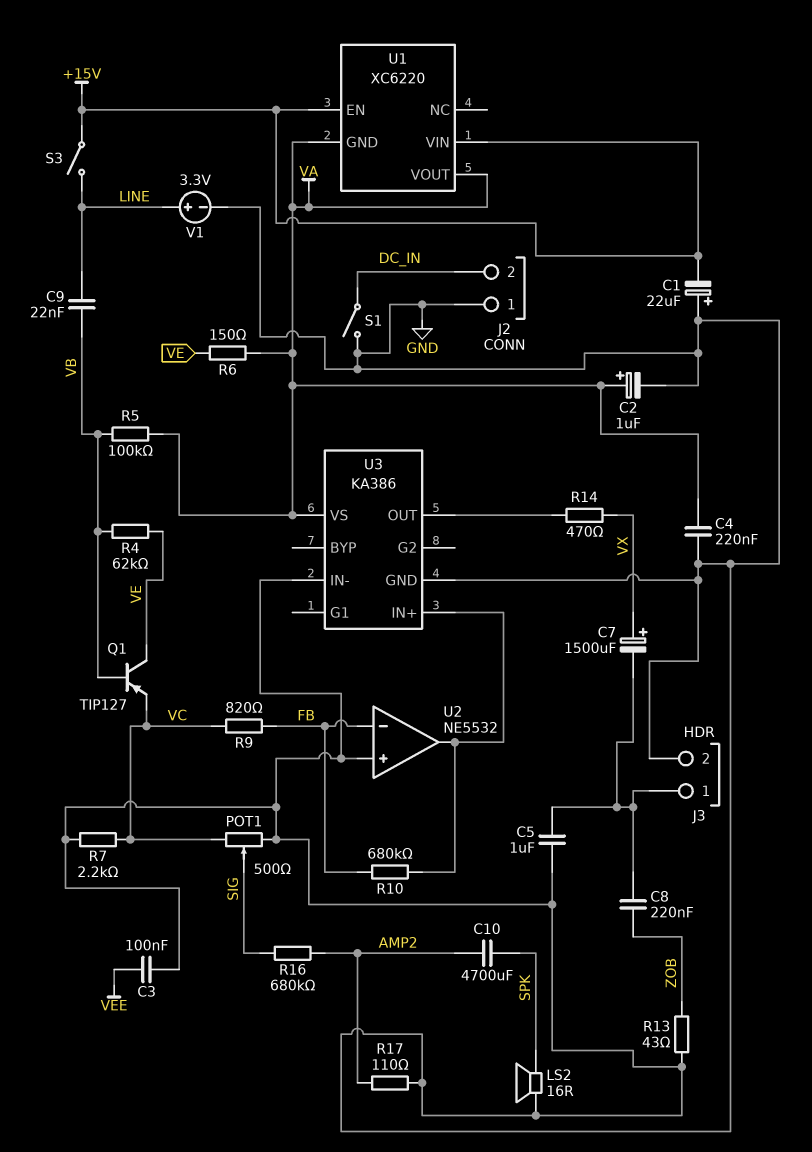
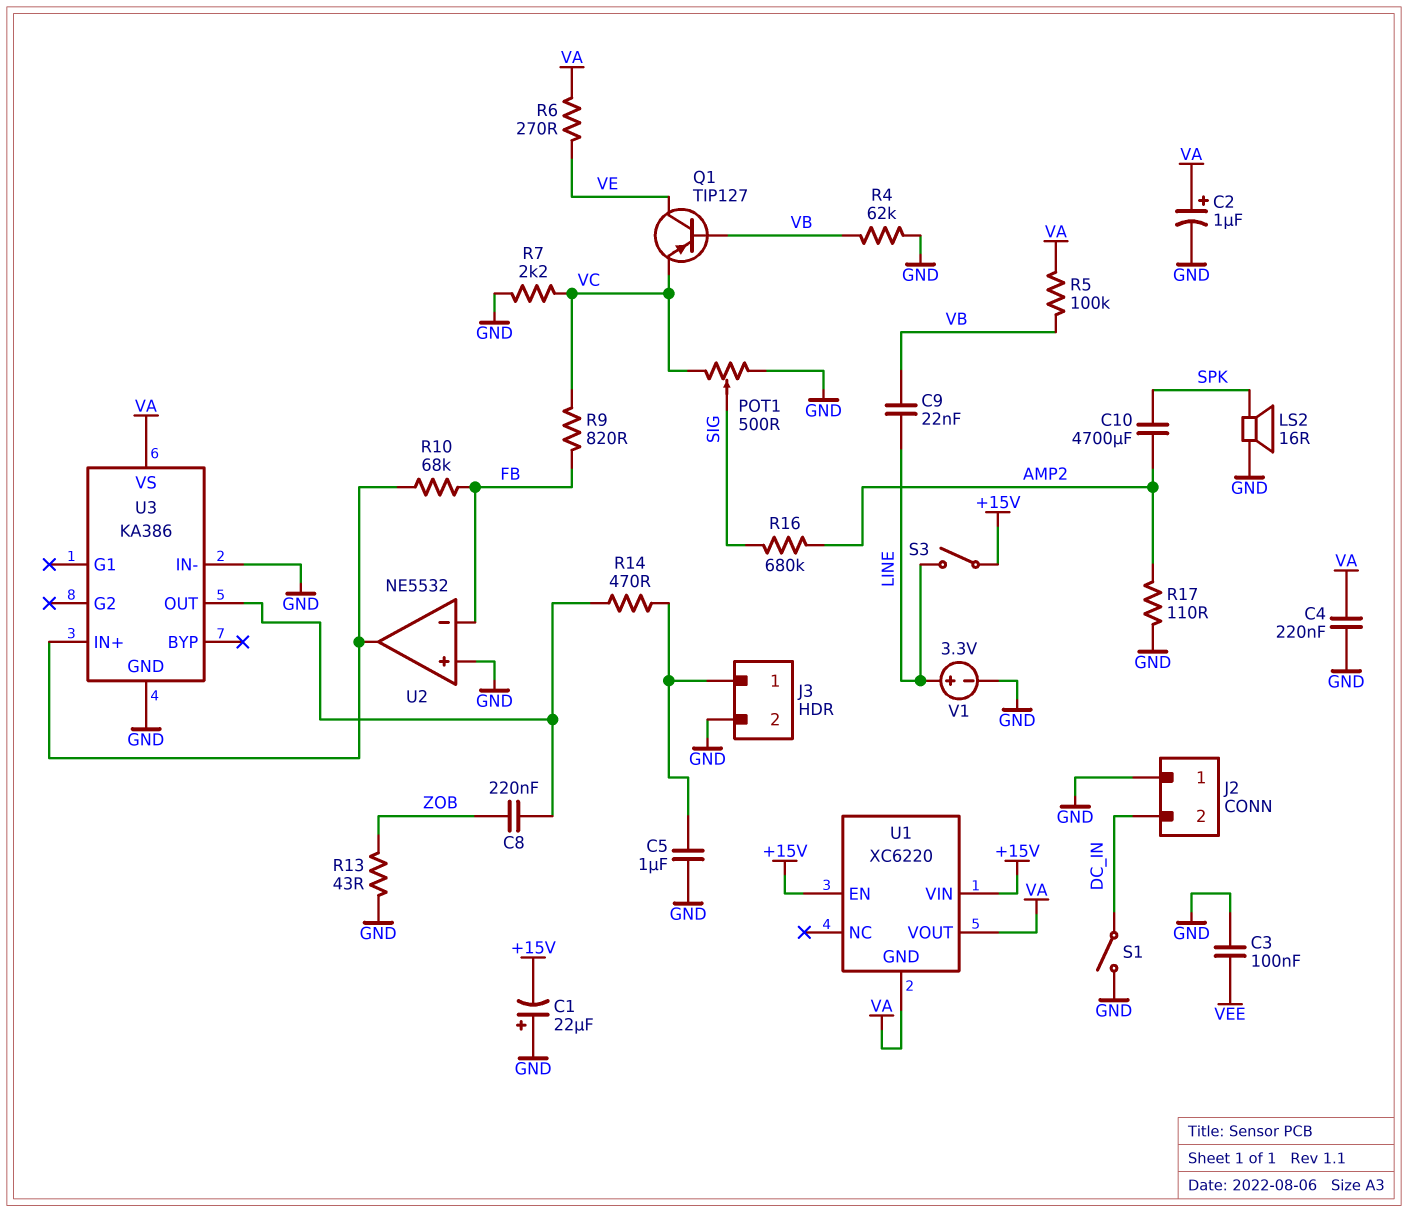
C7: 1500uF (plus VX, minus J3/1) -> none
C8: 220nF (J3/1, ZOB) -> 220nF (U3/OUT, ZOB)
R4: 62k (VB, VE) -> 62k (GND, VB)
R6: 150 (VA, VE) -> 270 (VA, VE)
R10: 680k (FB, U2/out) -> 68k (FB, U2/out)
R14: 470 (U3/OUT, VX) -> 470 (J3/1, U3/OUT)

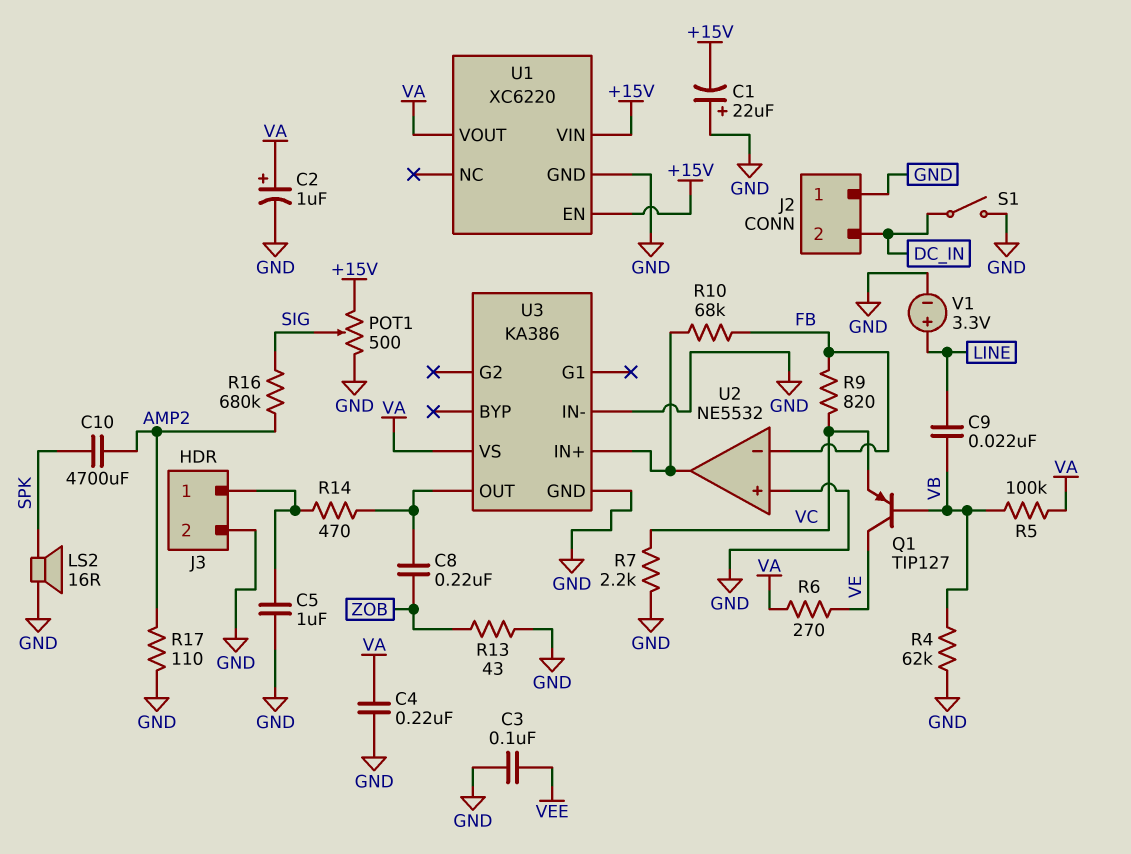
POT1: 500 (GND, VC, wiper SIG) -> 500 (+15V, GND, wiper SIG)
S3: switch (+15V, LINE) -> none
U1 pin GND: VA -> GND

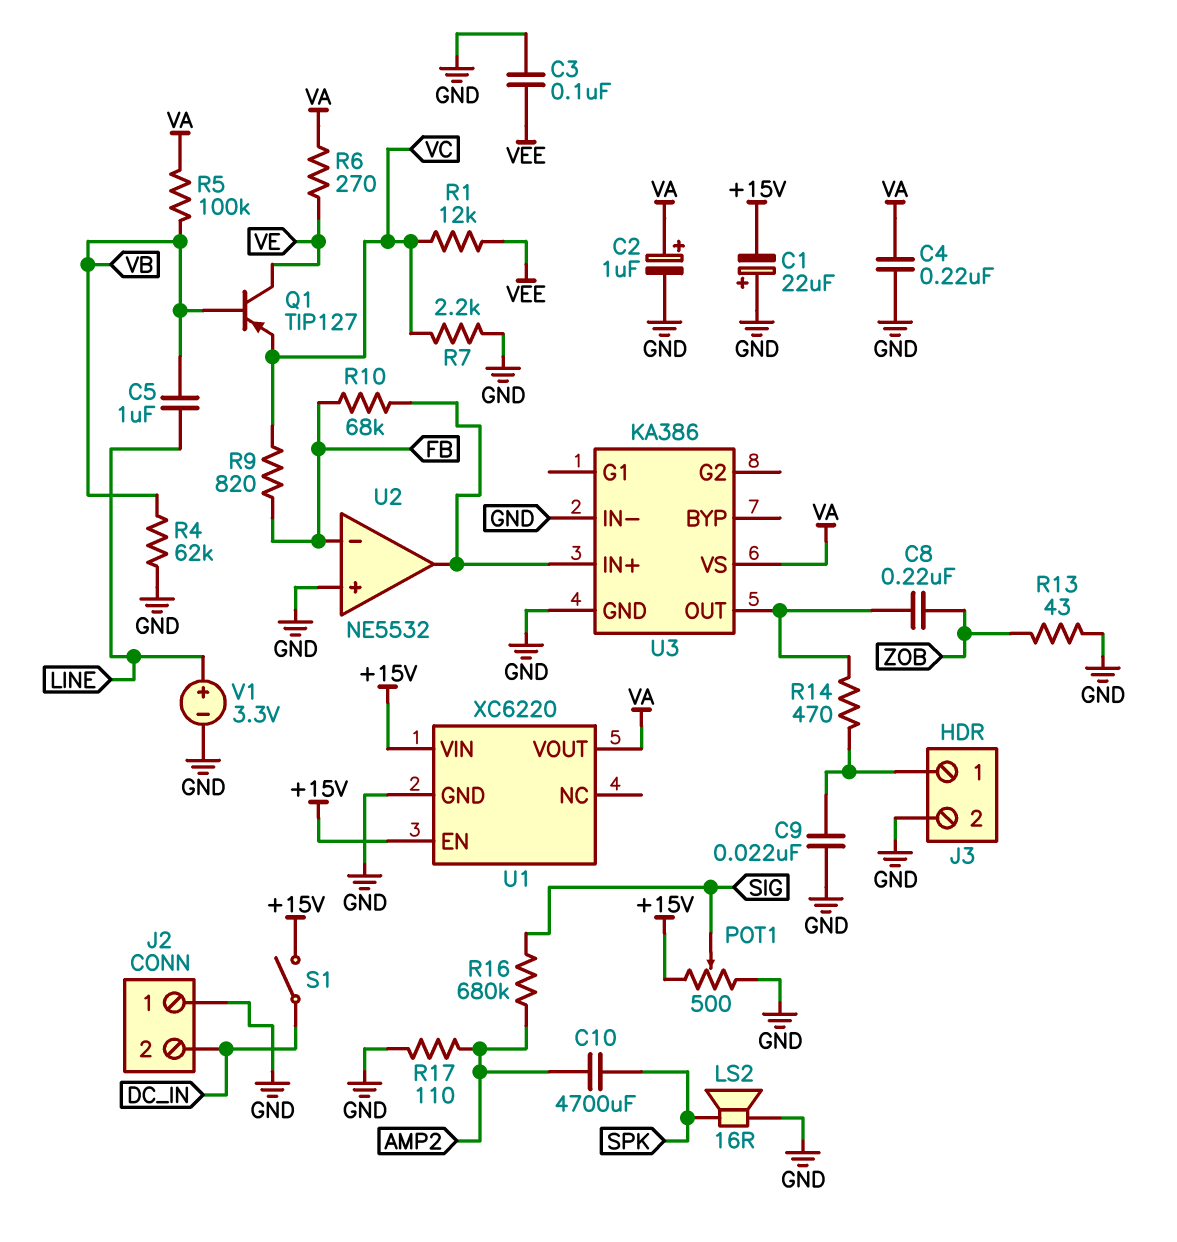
C5: 1uF (GND, J3/1) -> 1uF (LINE, VB)
C9: 22nF (LINE, VB) -> 22nF (GND, J3/1)
R1: none -> 12k (VC, VEE)
S1: switch (DC_IN, GND) -> switch (+15V, DC_IN)

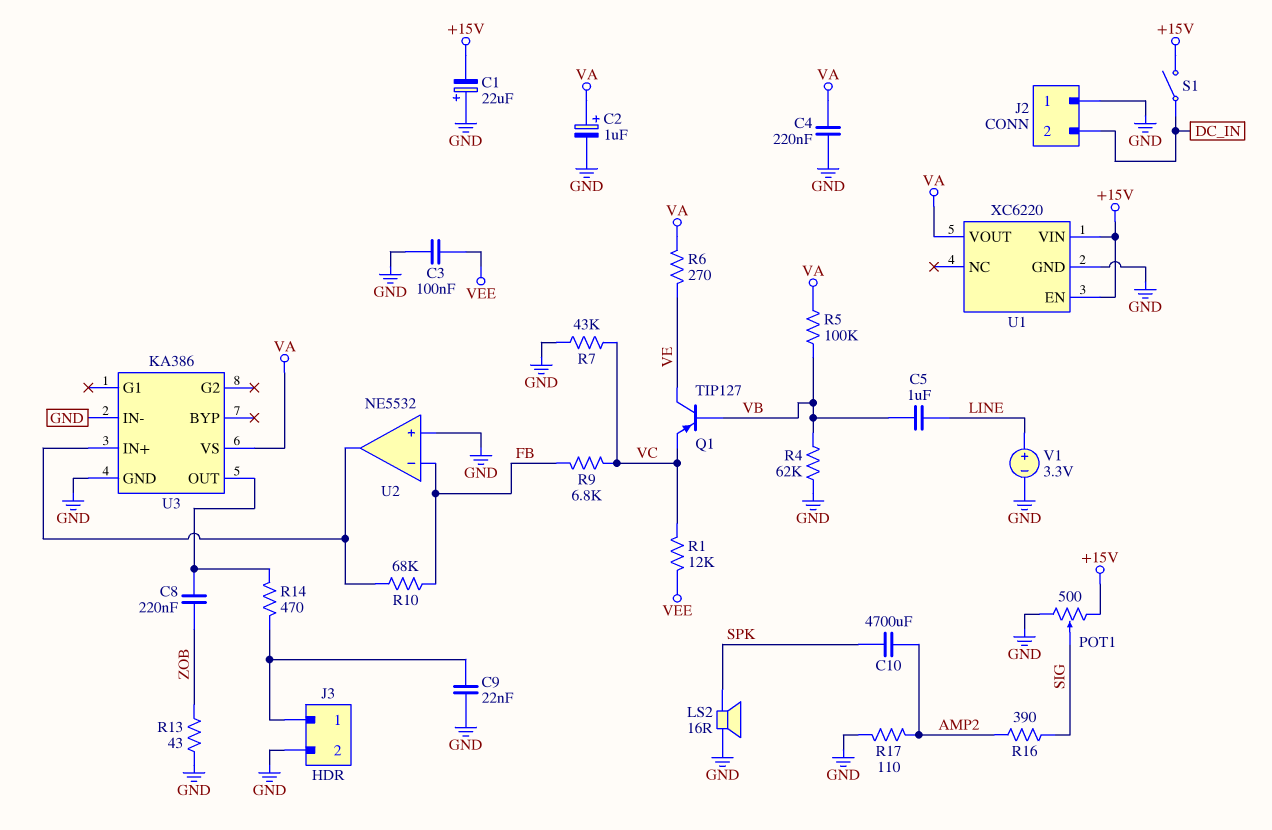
R7: 2.2k (GND, VC) -> 43k (GND, VC)
R9: 820 (FB, VC) -> 6.8k (FB, VC)
R16: 680k (AMP2, SIG) -> 390 (AMP2, SIG)

